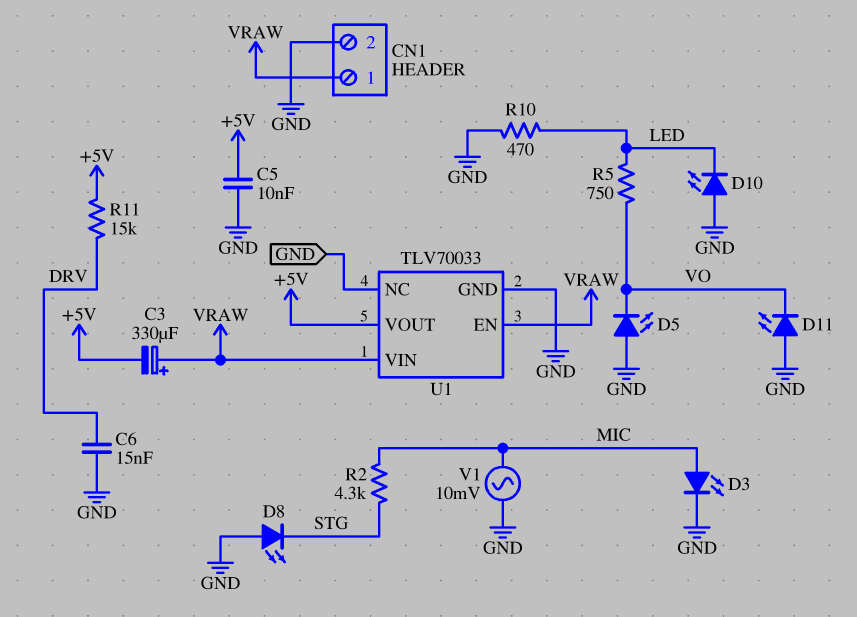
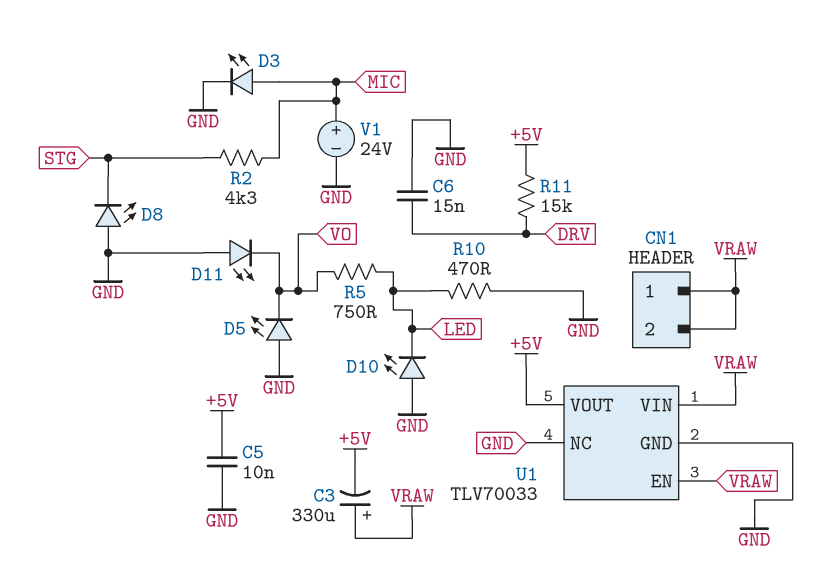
CN1 pin 2: GND -> VRAW
V1: AC 10mV (GND, MIC) -> 24V (plus MIC, minus GND)

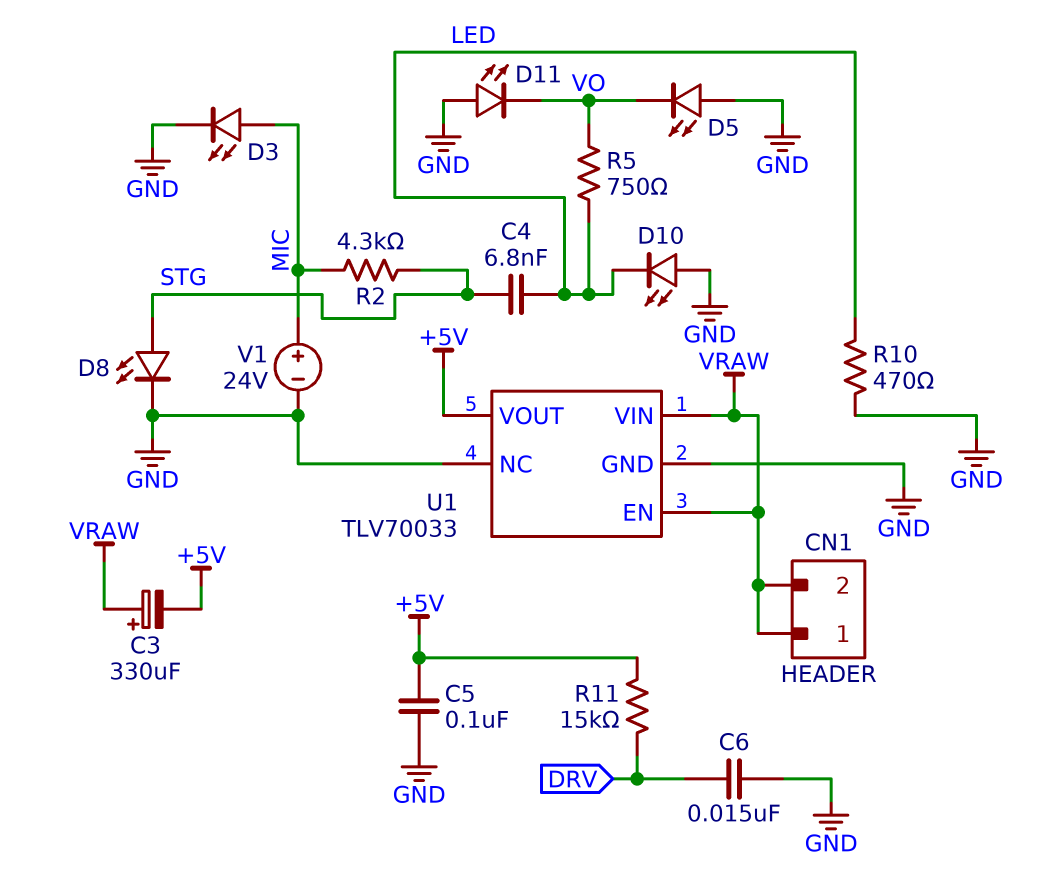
C4: none -> 6.8nF (LED, STG)
C5: 10nF (+5V, GND) -> 100nF (+5V, GND)
D8: LED (A GND, K STG) -> LED (A STG, K GND)

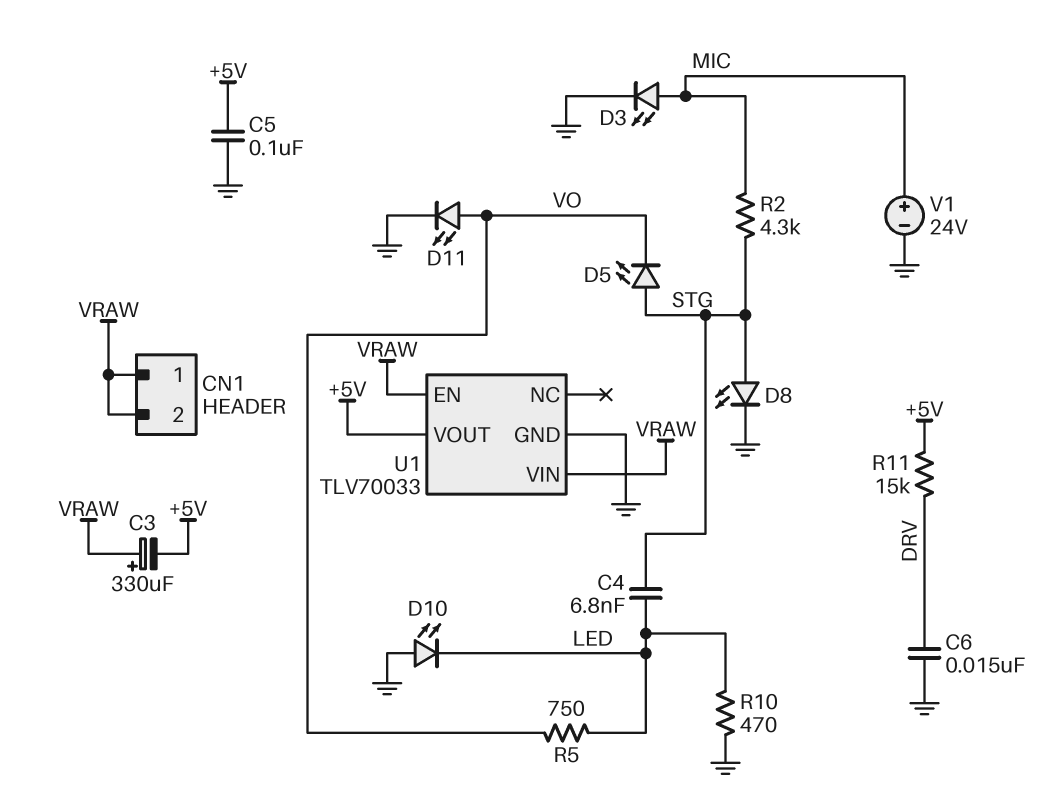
D5: LED (A GND, K VO) -> LED (A STG, K VO)
D11: LED (A GND, K VO) -> LED (A VO, K GND)
U1 pin NC: GND -> none

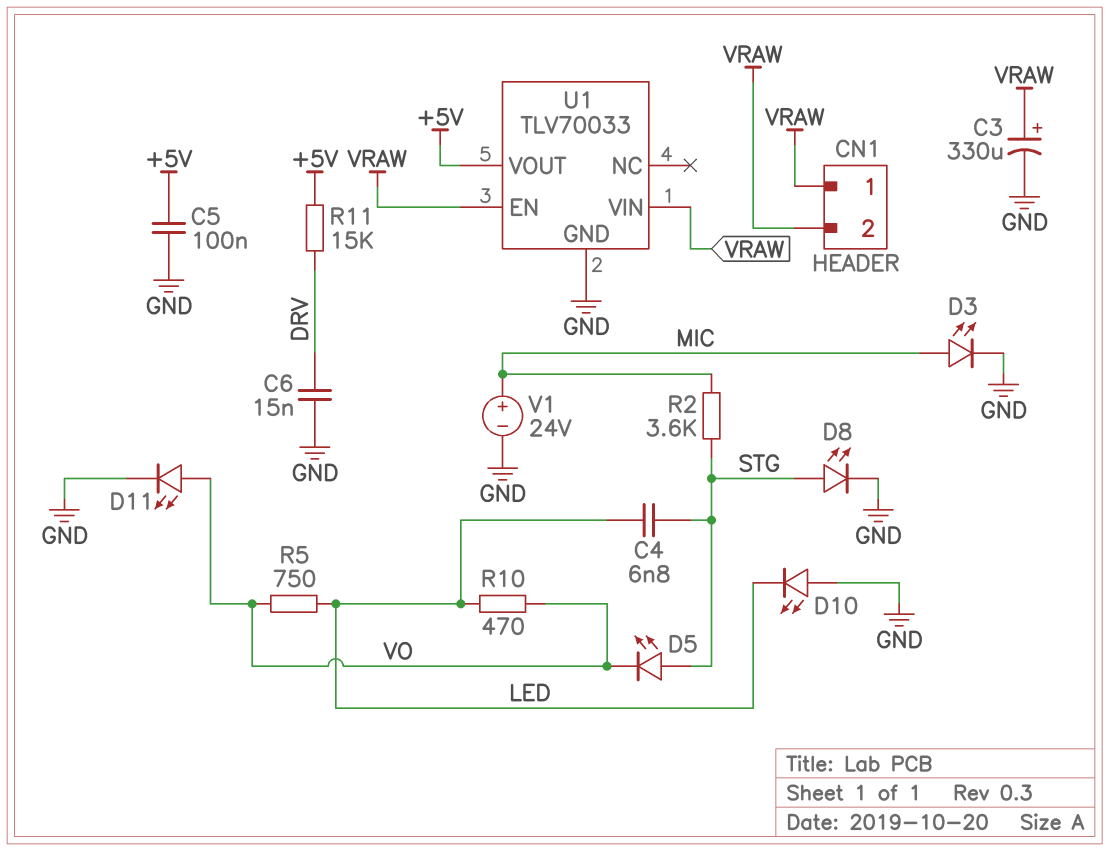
C3: 330uF (plus VRAW, minus +5V) -> 330uF (plus VRAW, minus GND)
R2: 4.3k (MIC, STG) -> 3.6k (MIC, STG)
R10: 470 (GND, LED) -> 470 (LED, VO)

